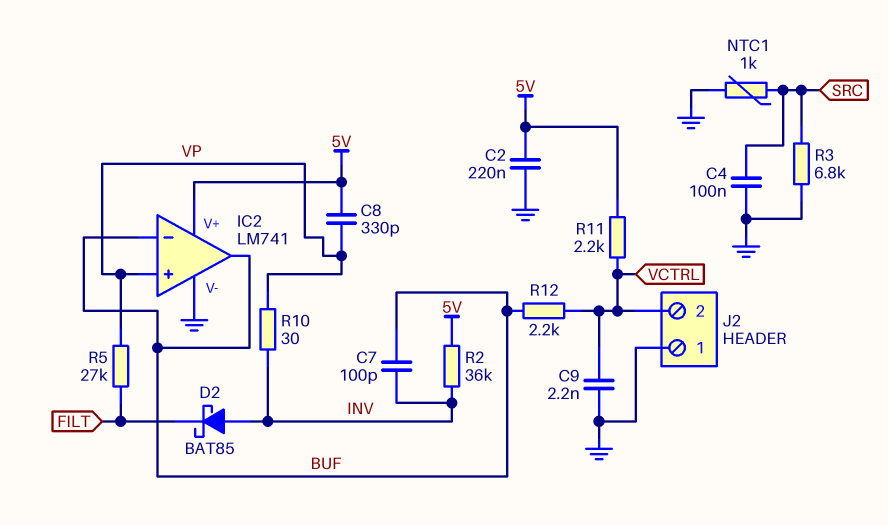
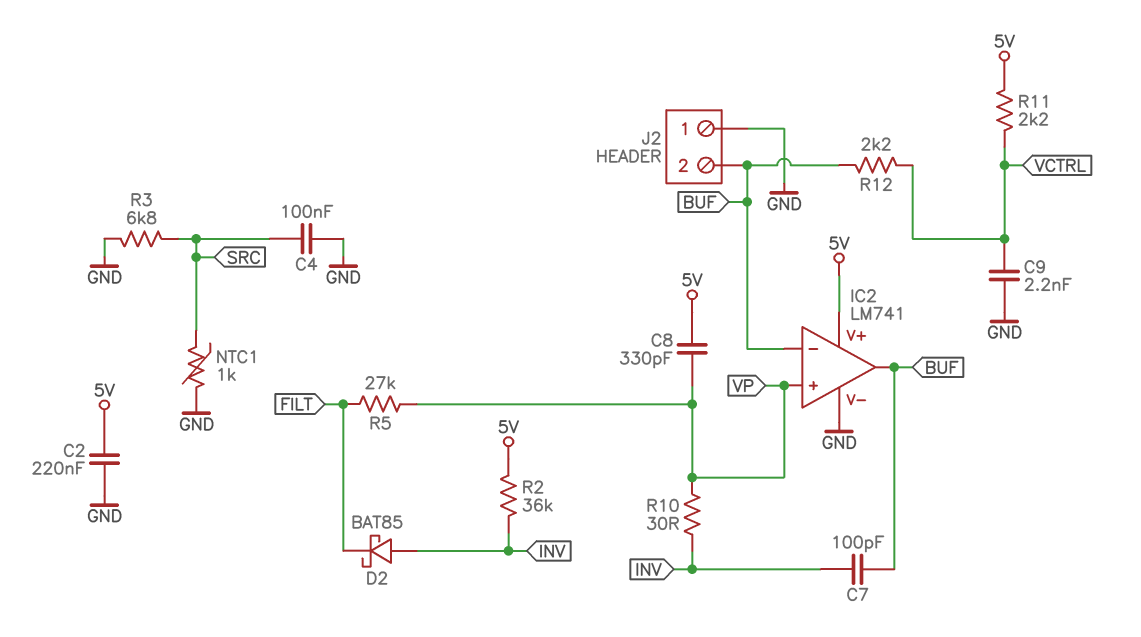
J2 pin 2: VCTRL -> BUF

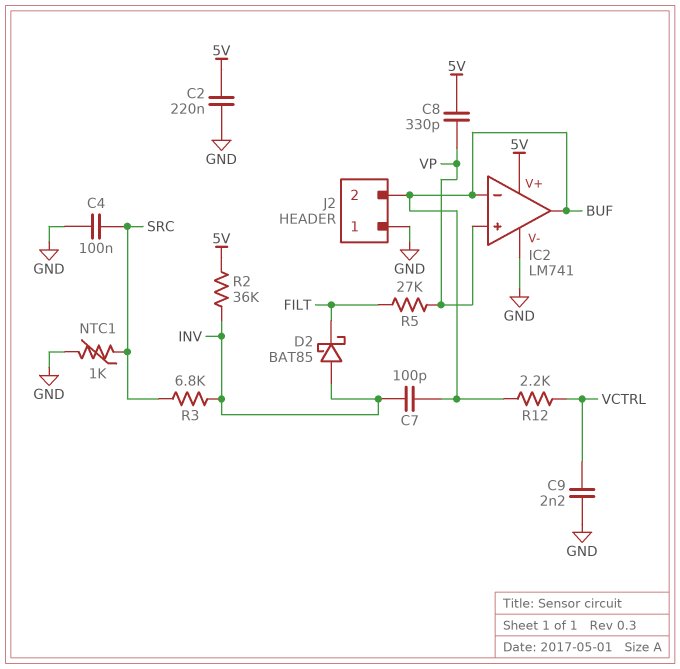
R3: 6.8k (GND, SRC) -> 6.8k (INV, SRC)
R10: 30 (INV, VP) -> none
R11: 2.2k (5V, VCTRL) -> none

